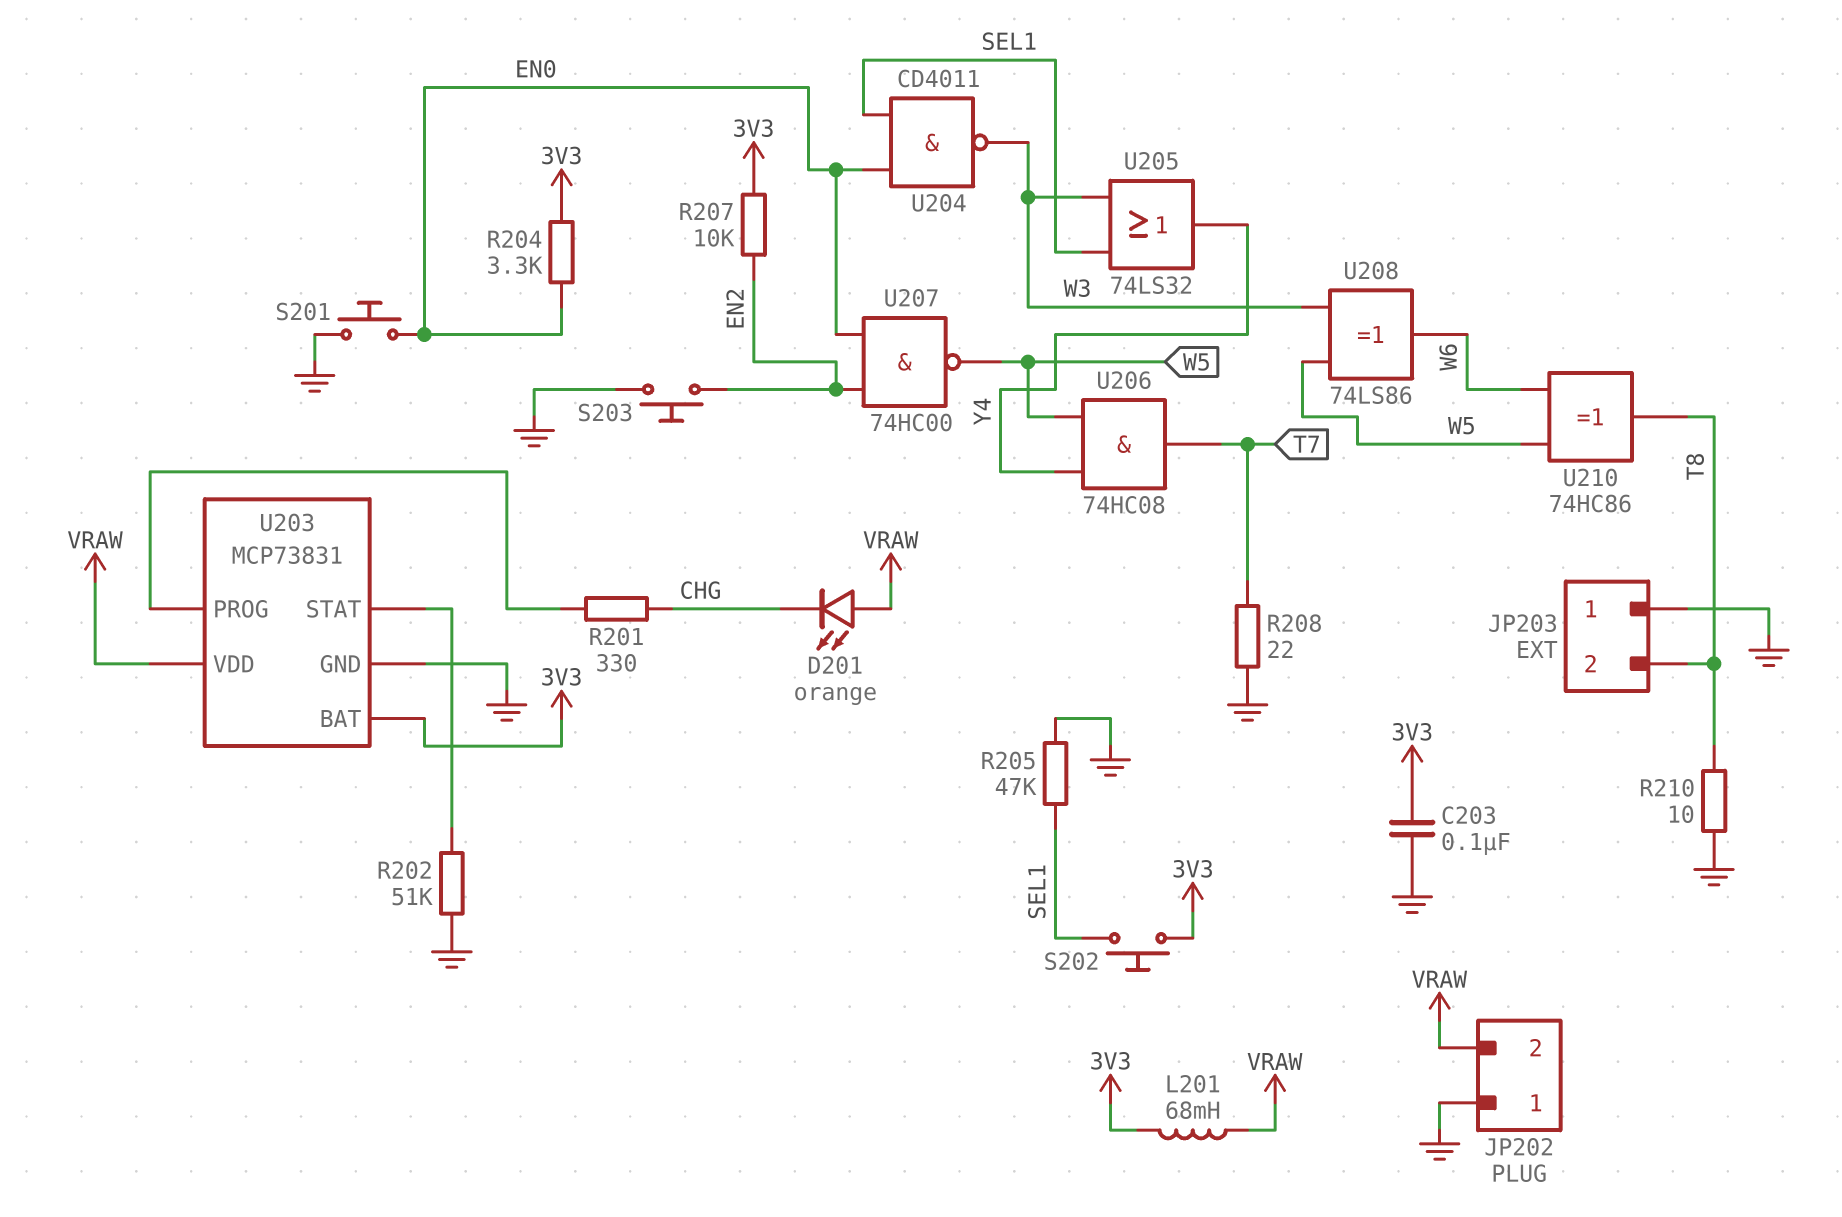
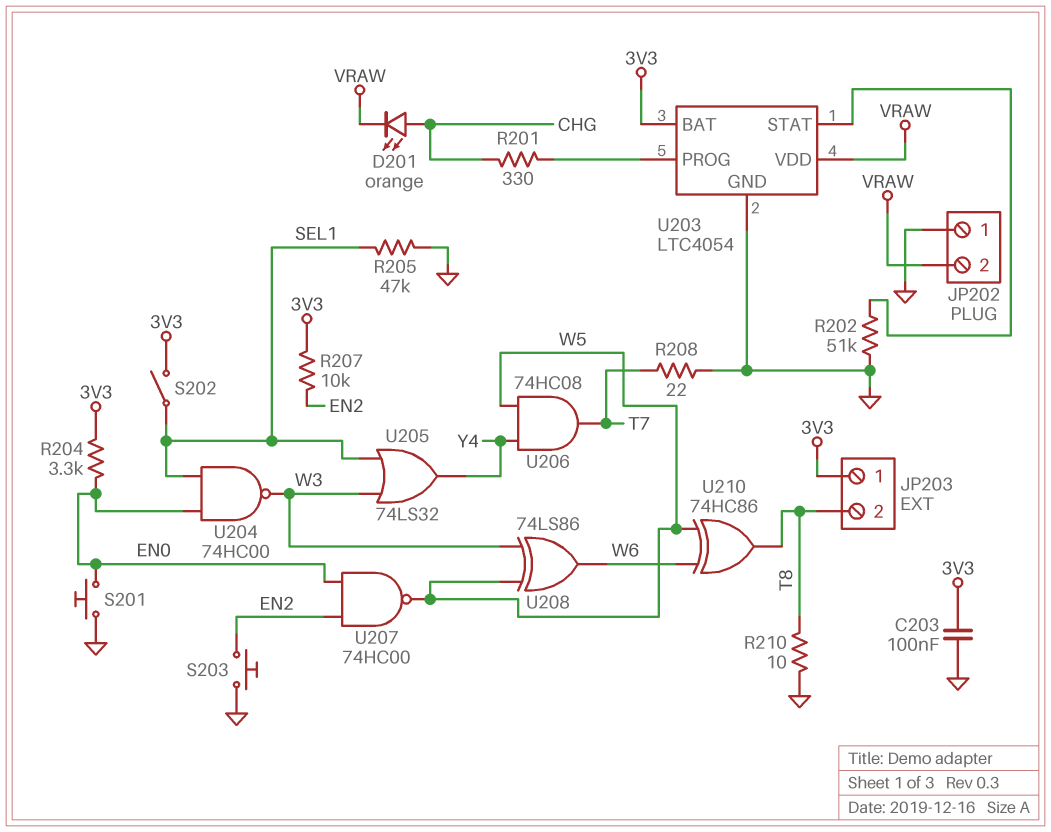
D201: LED orange (A VRAW, K CHG) -> LED orange (A CHG, K VRAW)
JP203 pin 1: GND -> 3V3
L201: 68mH (3V3, VRAW) -> none
S202: button (3V3, SEL1) -> switch (3V3, SEL1)
U203: MCP73831 -> LTC4054
U204: NAND CD4011 (in EN0, in SEL1, out W3) -> NAND 74HC00 (in EN0, in SEL1, out W3)

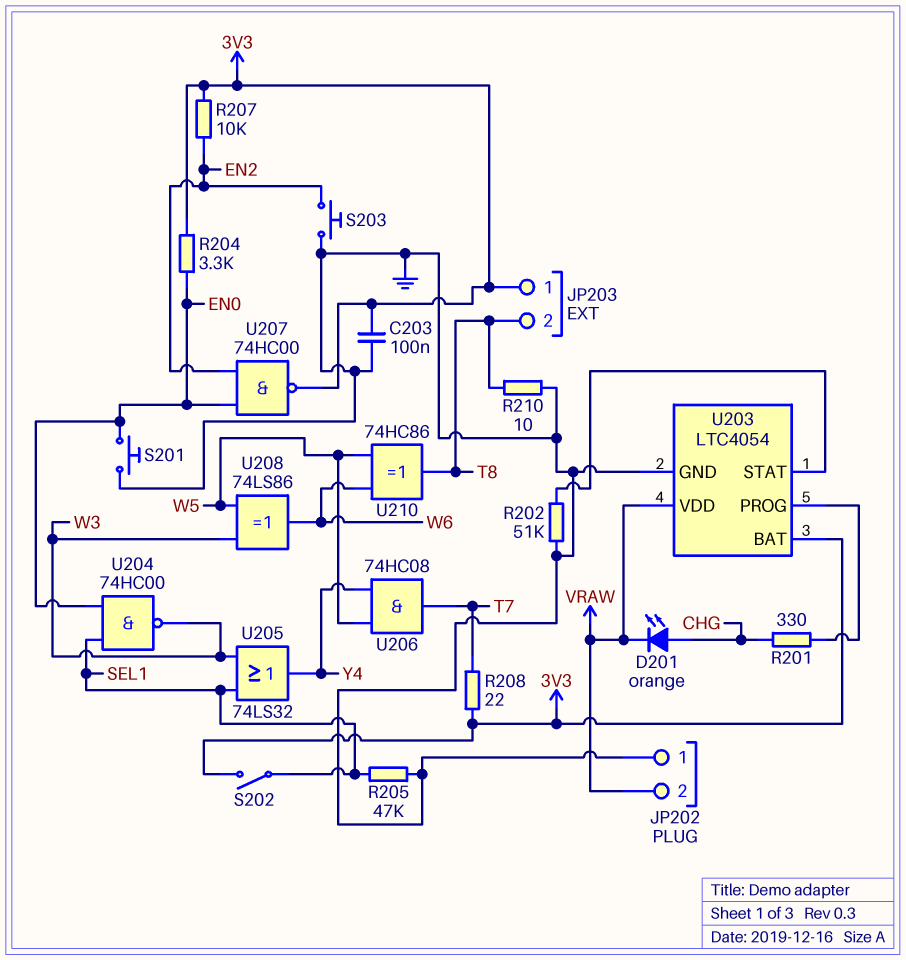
R208: 22 (GND, T7) -> 22 (3V3, T7)
U207: NAND 74HC00 (in EN0, in EN2, out W5) -> NAND 74HC00 (in EN0, in EN2, out 3V3)

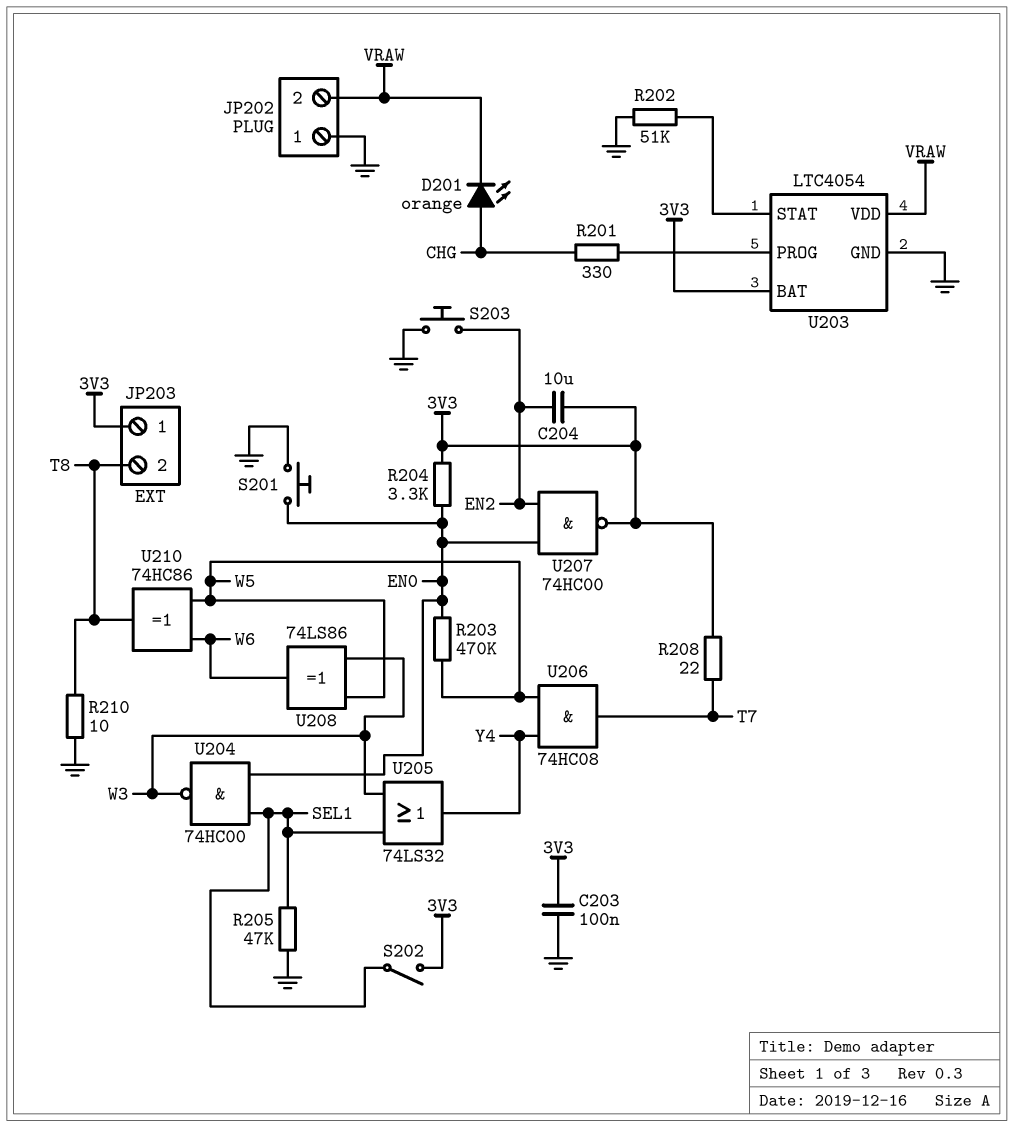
C204: none -> 10uF (3V3, EN2)
R203: none -> 470k (EN0, W5)
R207: 10k (3V3, EN2) -> none

